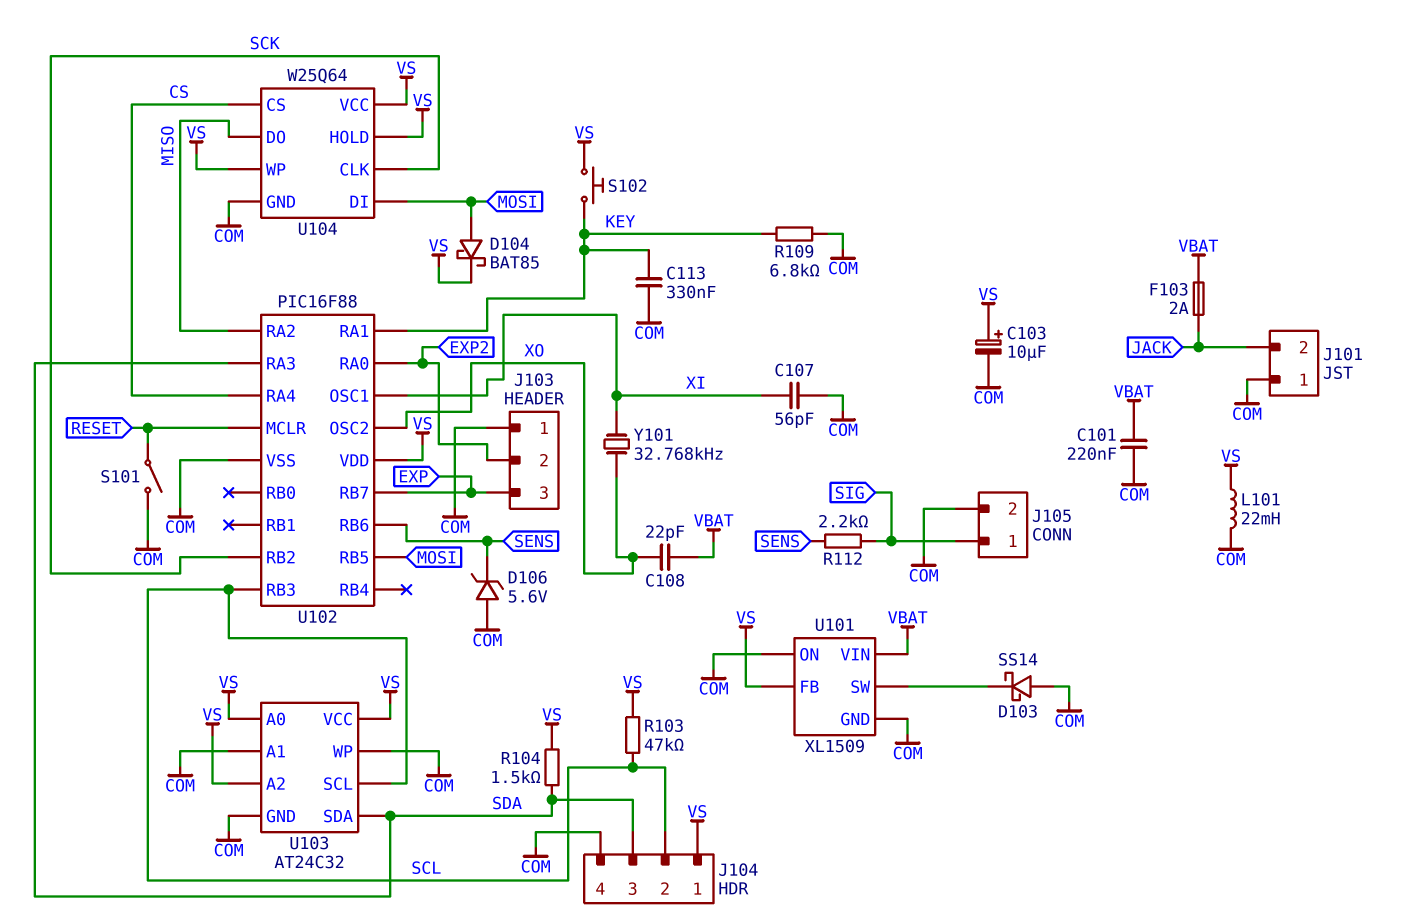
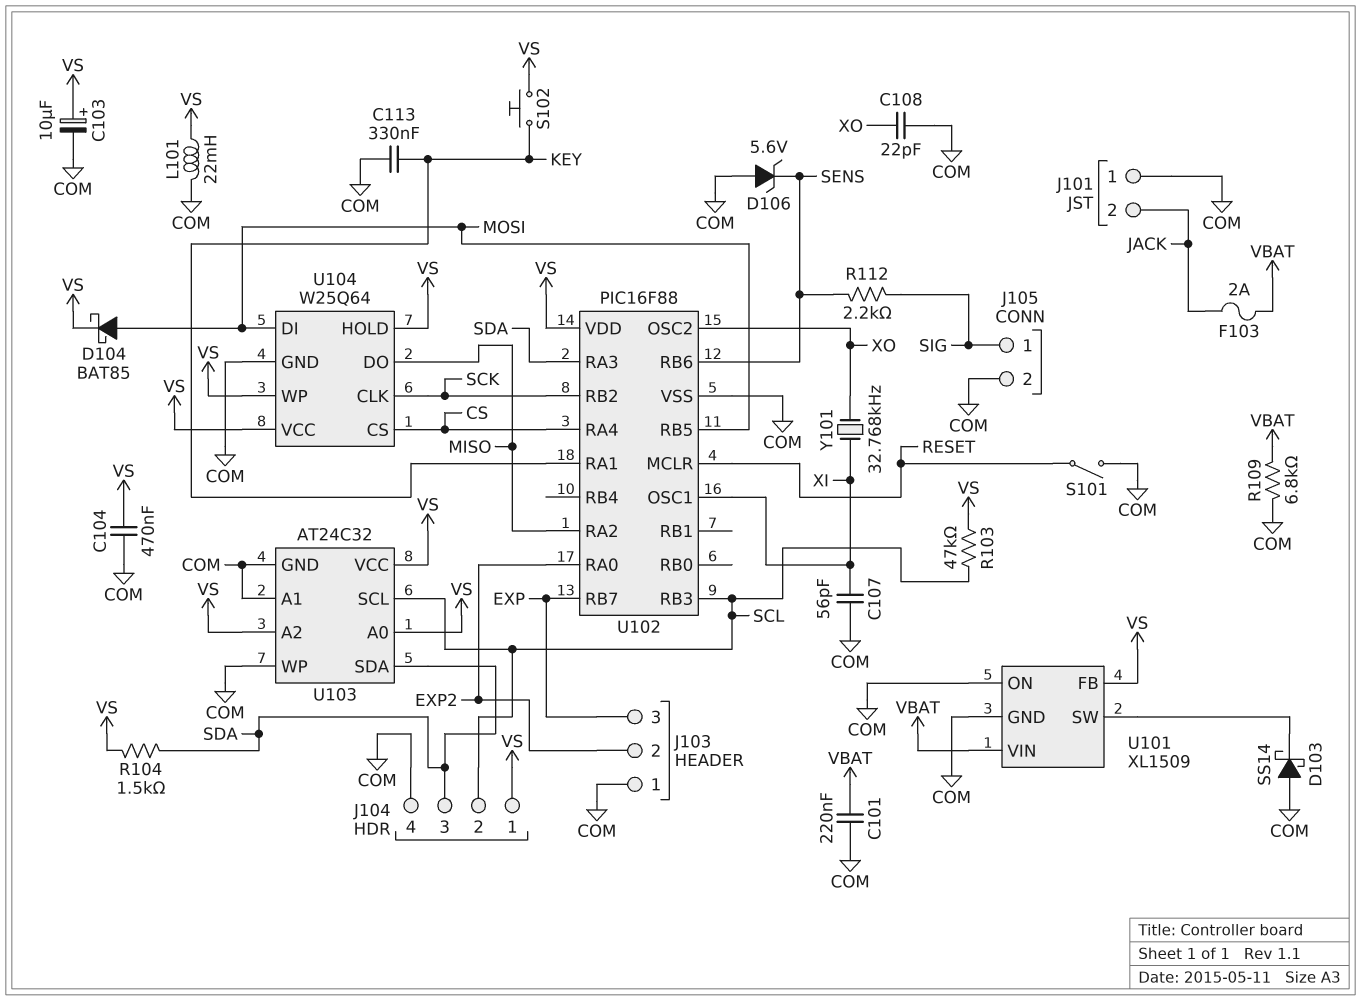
C104: none -> 470nF (COM, VS)
C108: 22pF (VBAT, XO) -> 22pF (COM, XO)
R109: 6.8k (COM, KEY) -> 6.8k (COM, VBAT)

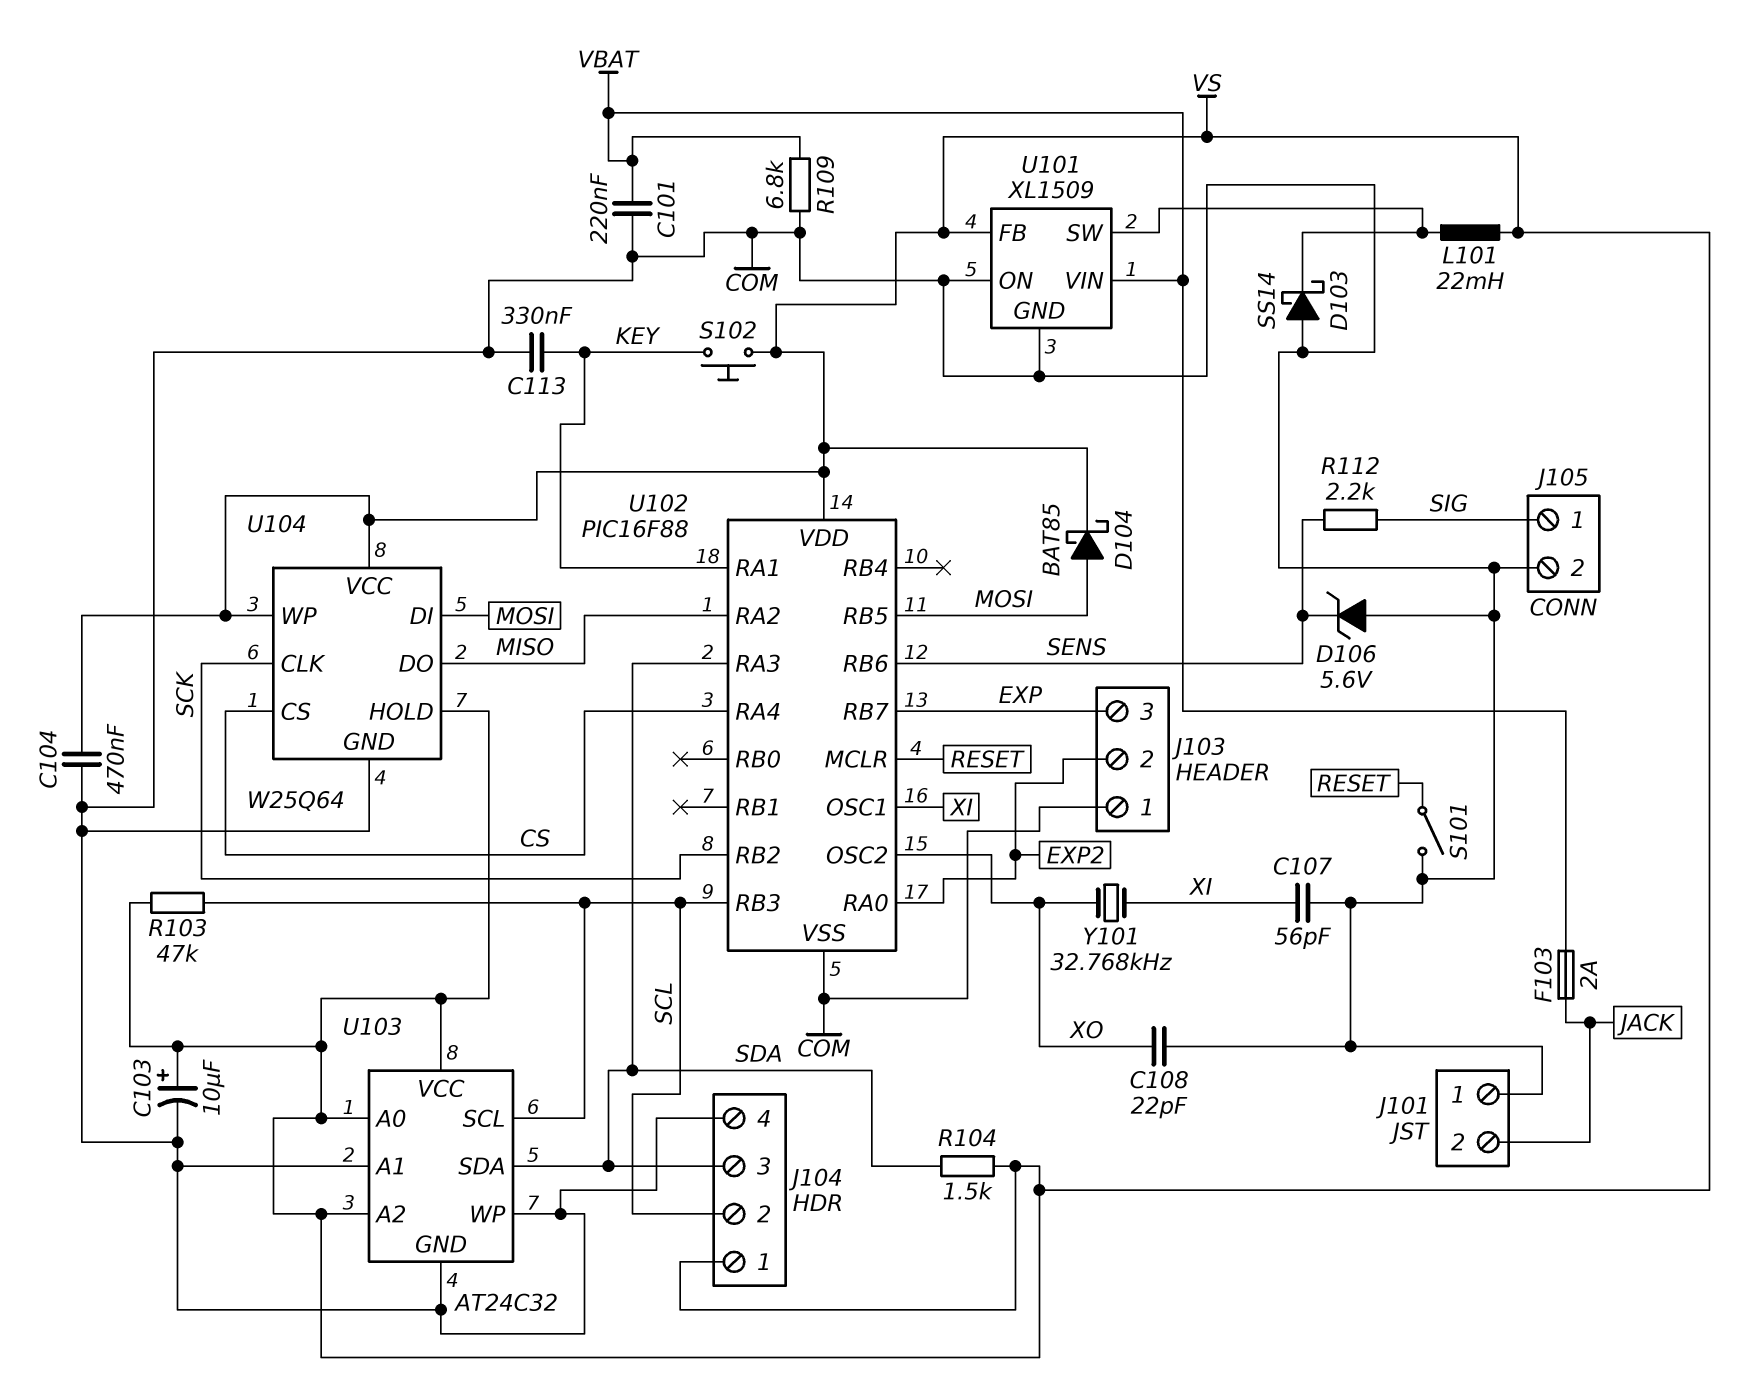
L101: 22mH (COM, VS) -> 22mH (U101/SW, VS)

